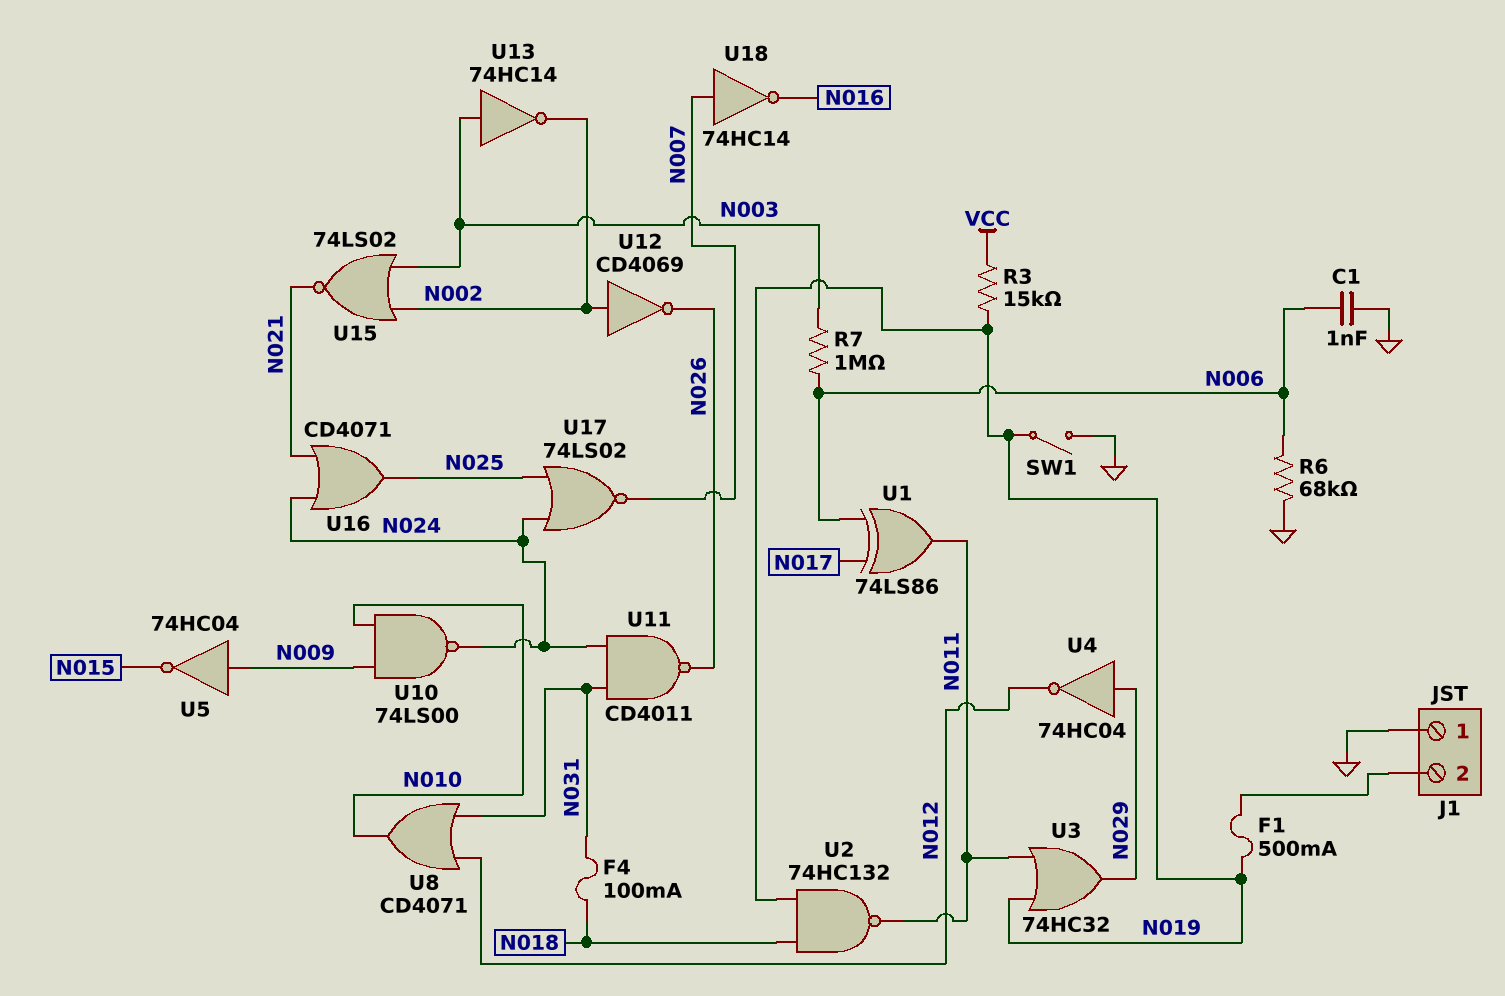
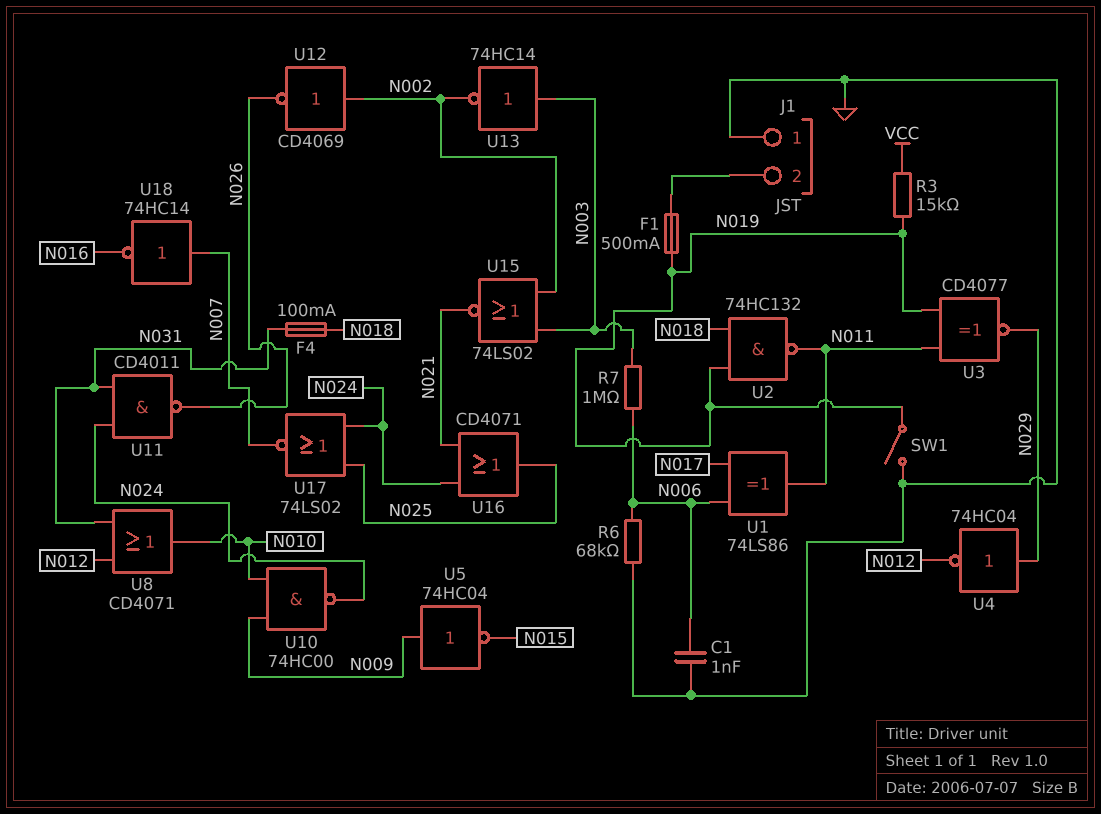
U3: OR 74HC32 (in N011, in N019, out N029) -> XNOR CD4077 (in N011, in N019, out N029)
U10: NAND 74LS00 (in N009, in N010, out N024) -> NAND 74HC00 (in N009, in N010, out N024)

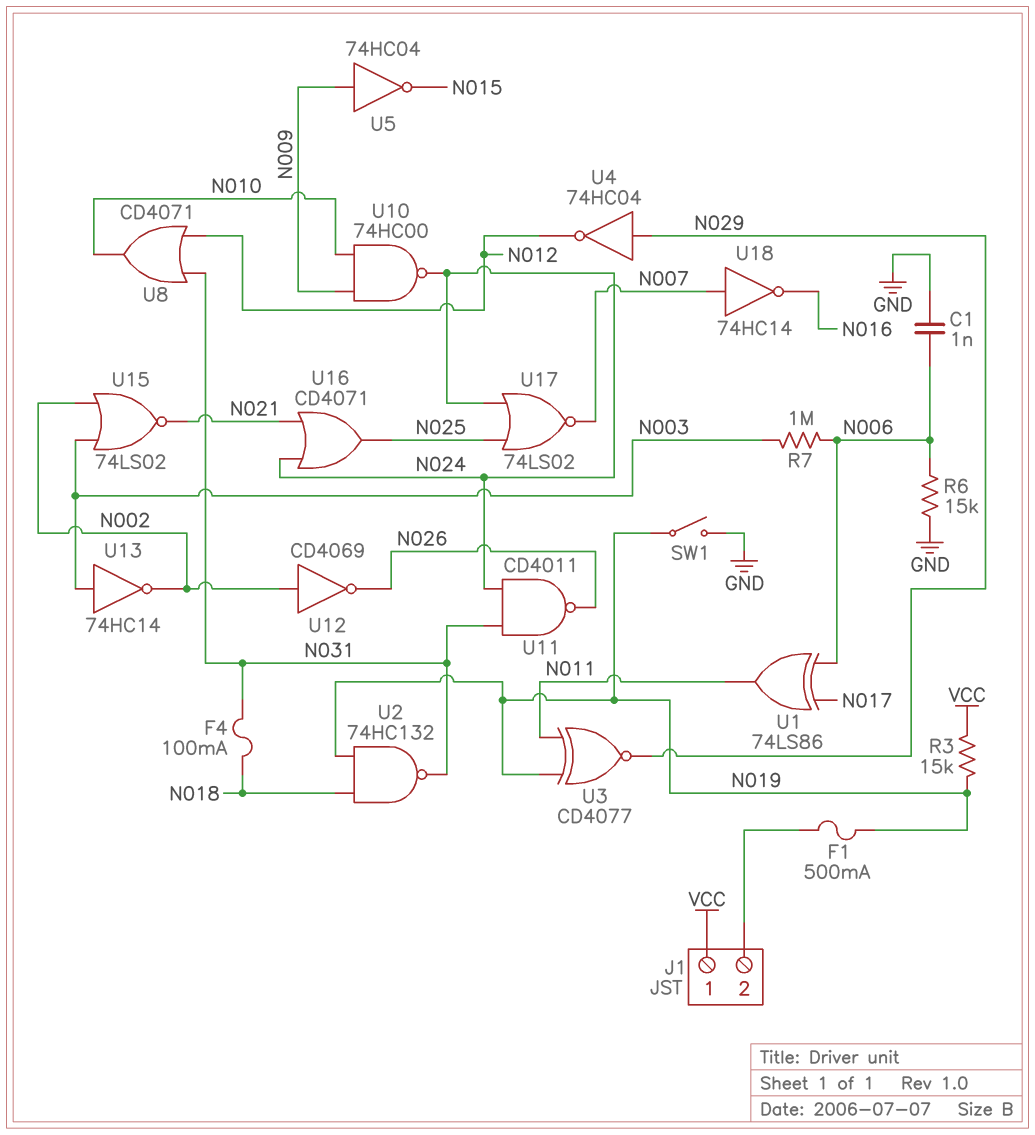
J1 pin 1: GND -> VCC
R6: 68k (GND, N006) -> 15k (GND, N006)
U2: NAND 74HC132 (in N018, in N019, out N011) -> NAND 74HC132 (in N018, in N019, out N031)

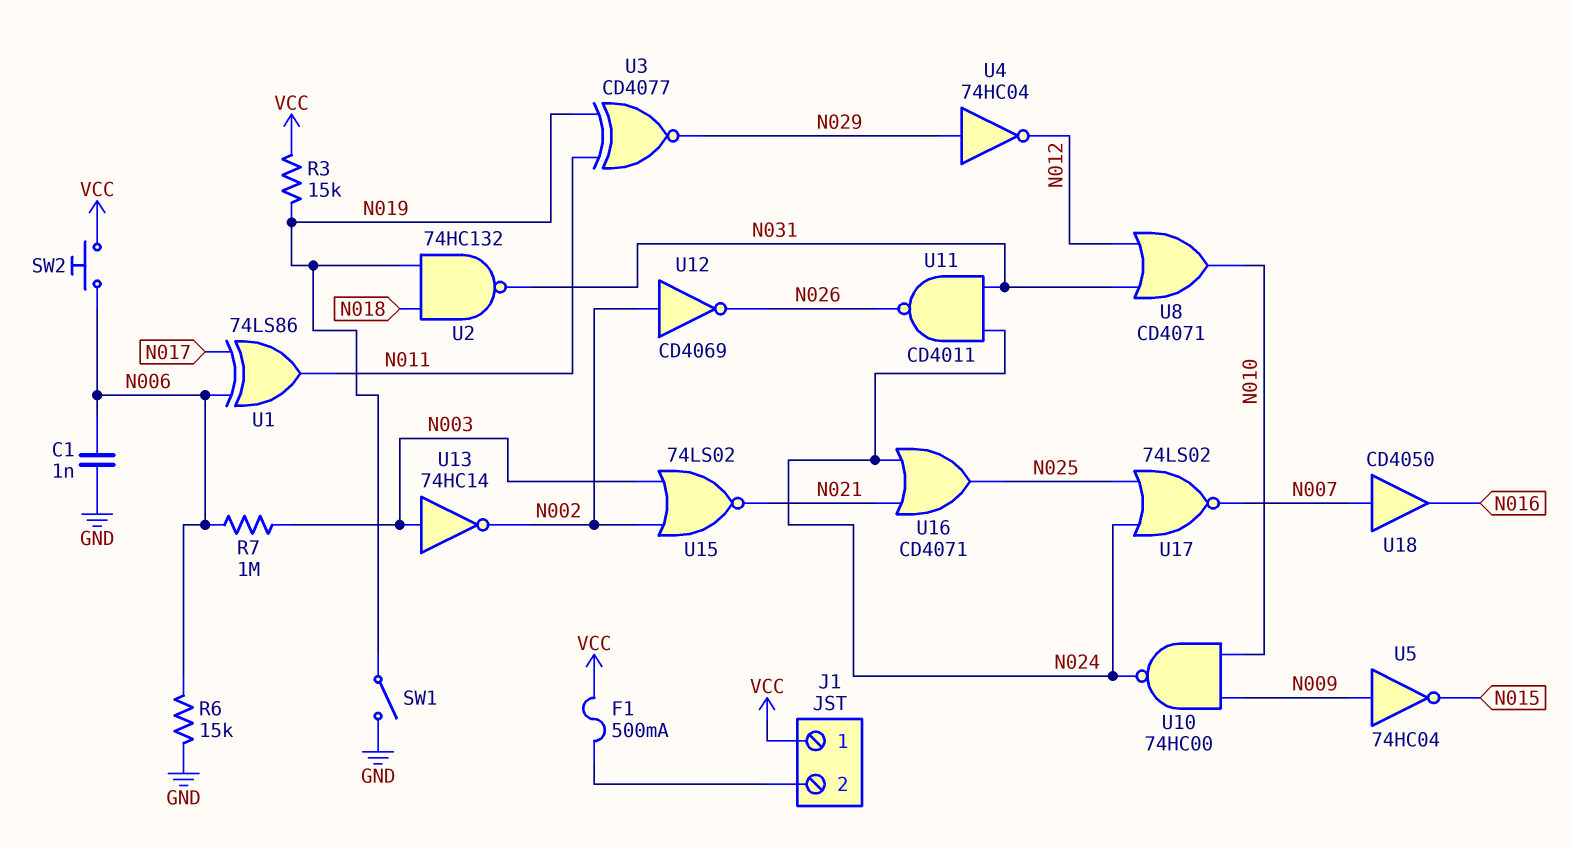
F1: 500mA (J1/2, N019) -> 500mA (J1/2, VCC)
F4: 100mA (N018, N031) -> none
SW2: none -> button (N006, VCC)
U18: NOT 74HC14 (in N007, out N016) -> buffer CD4050 (in N007, out N016)

